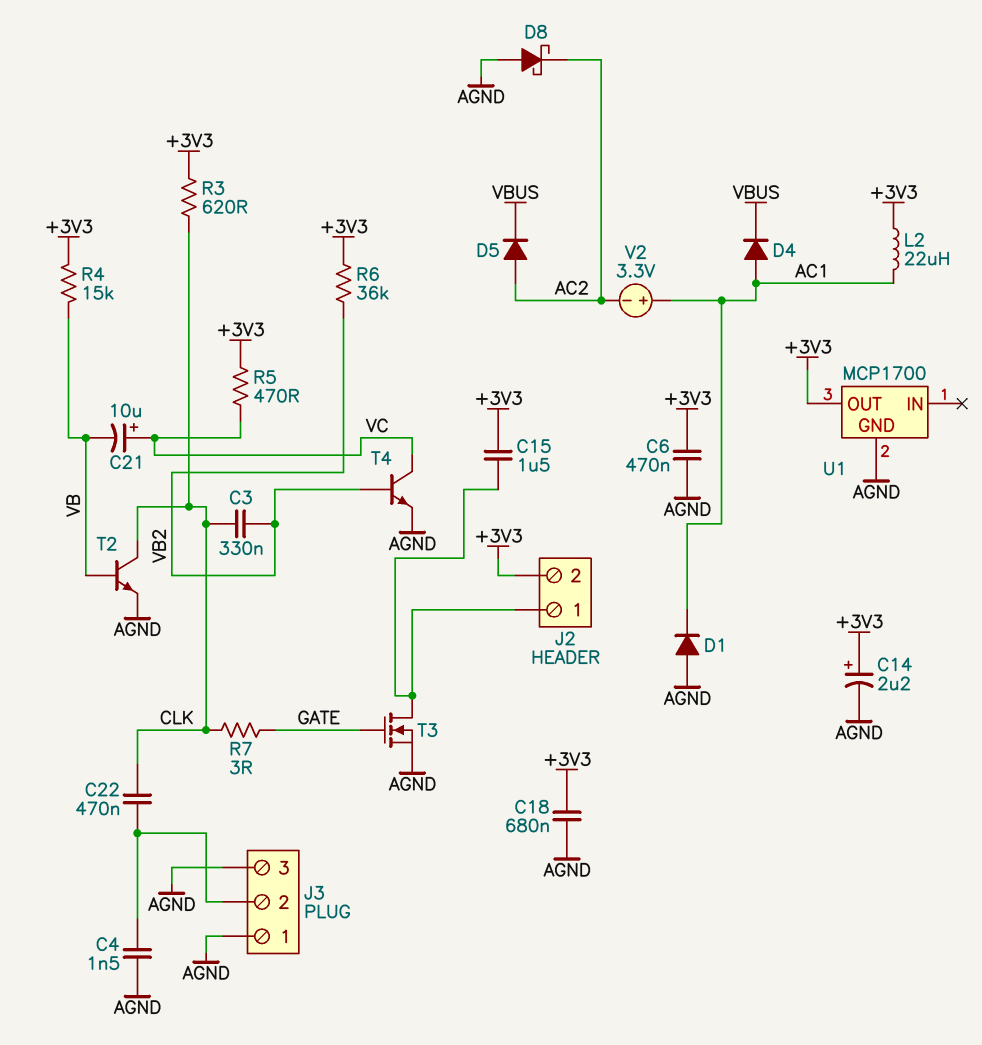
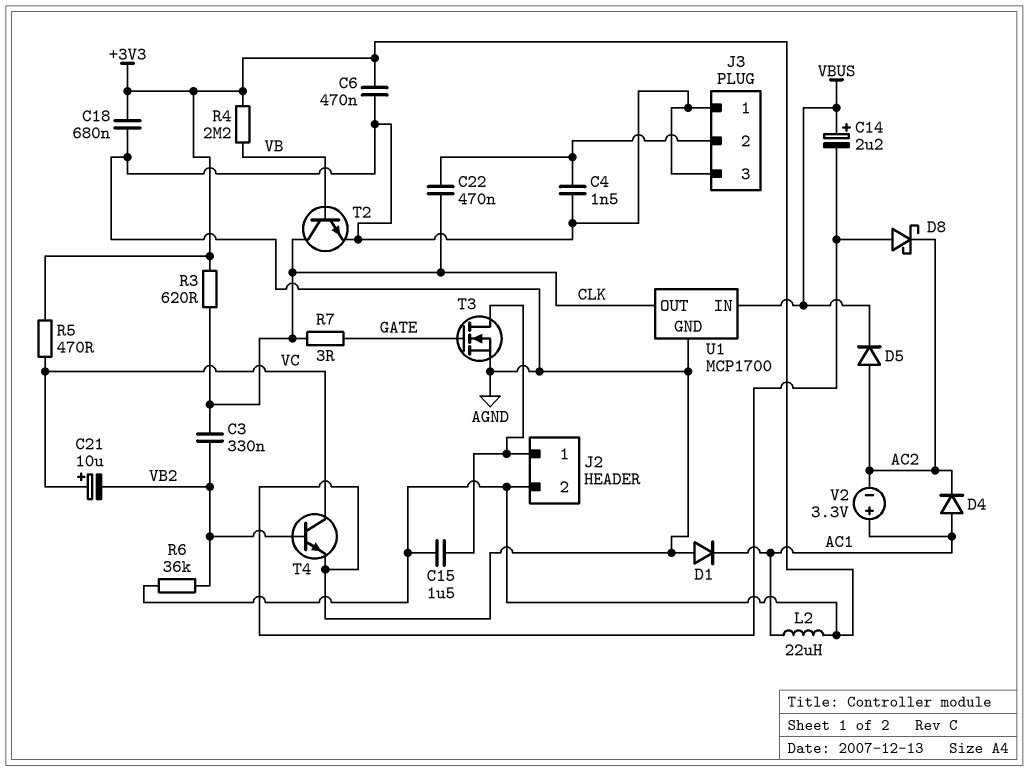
C14: 2.2uF (plus +3V3, minus AGND) -> 2.2uF (plus VBUS, minus AGND)
C21: 10uF (plus VC, minus VB) -> 10uF (plus VC, minus VB2)
D4: diode (A AC1, K VBUS) -> diode (A AC1, K AC2)
R4: 15k (+3V3, VB) -> 2.2M (+3V3, VB)
U1 pin IN: none -> VBUS
U1 pin OUT: +3V3 -> CLK

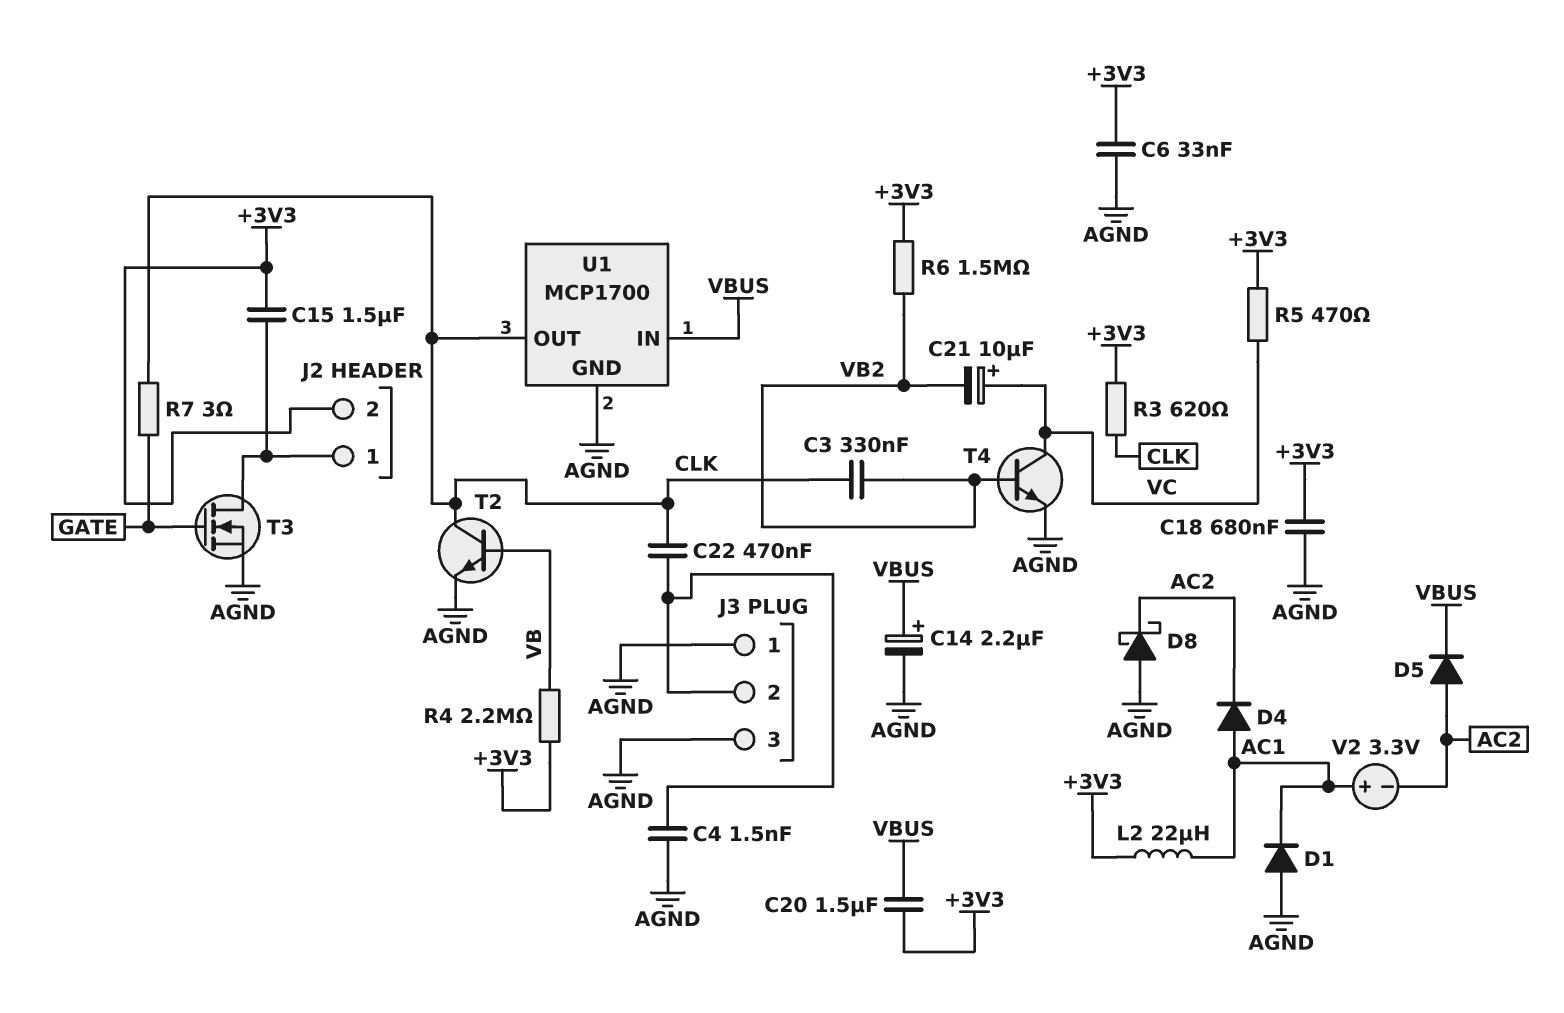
C6: 470nF (+3V3, AGND) -> 33nF (+3V3, AGND)
C20: none -> 1.5uF (+3V3, VBUS)
R6: 36k (+3V3, VB2) -> 1.5M (+3V3, VB2)

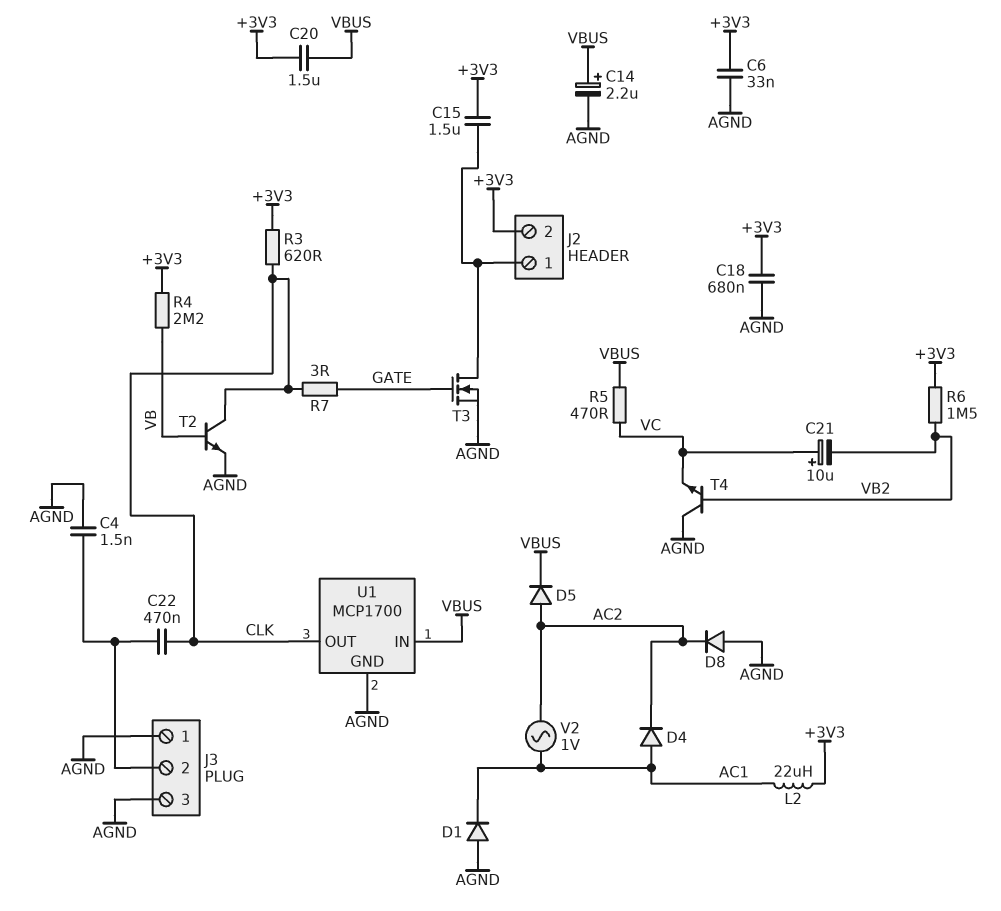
C3: 330nF (CLK, VB2) -> none
D8: schottky (A AGND, K AC2) -> diode (A AGND, K AC2)
R5: 470 (+3V3, VC) -> 470 (VBUS, VC)
T4: NPN (B VB2, C VC, E AGND) -> NPN (B VB2, C AGND, E VC)
V2: 3.3V (plus AC1, minus AC2) -> AC 1V (AC1, AC2)

